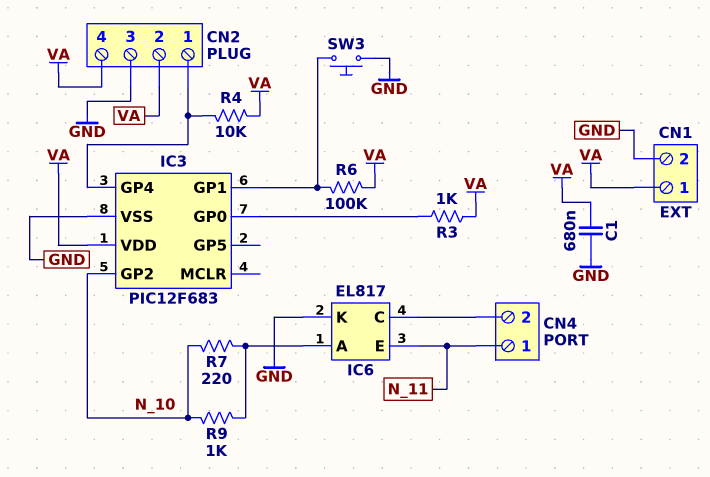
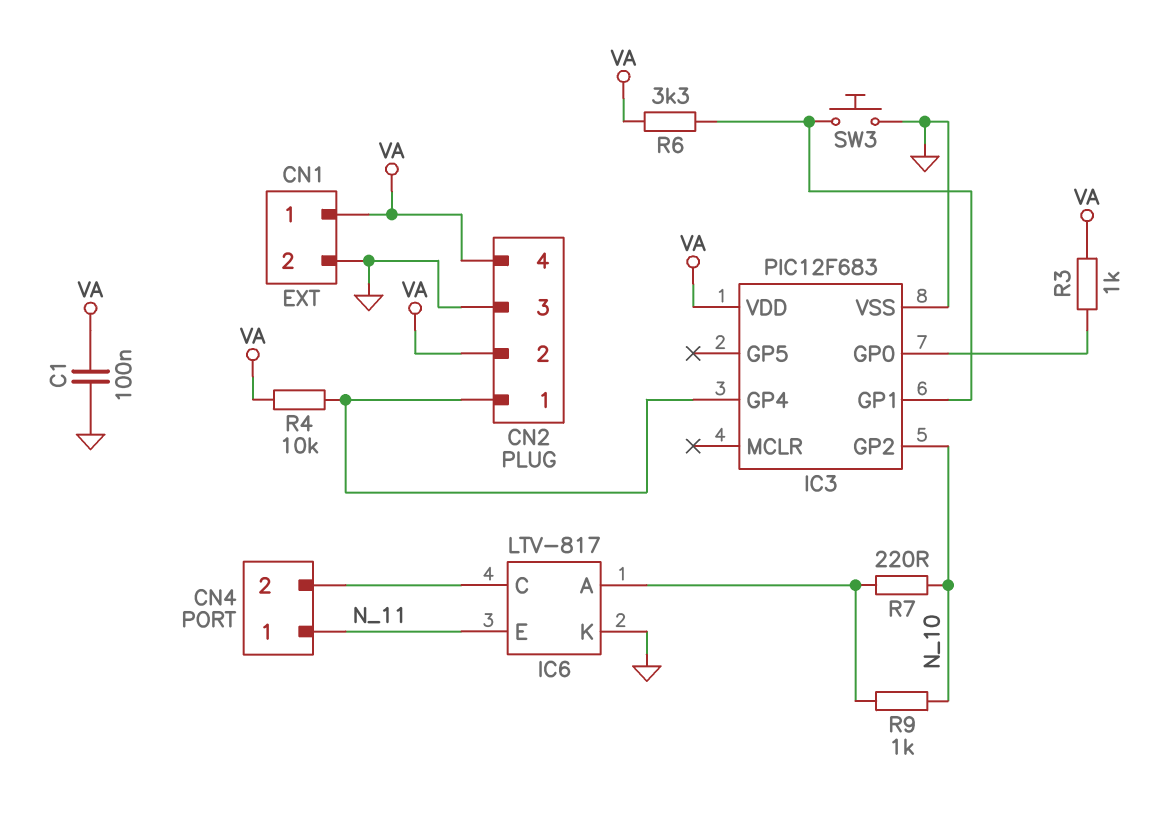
C1: 680nF (GND, VA) -> 100nF (GND, VA)
IC6: EL817 -> LTV-817
R6: 100k (IC3/GP1, VA) -> 3.3k (IC3/GP1, VA)

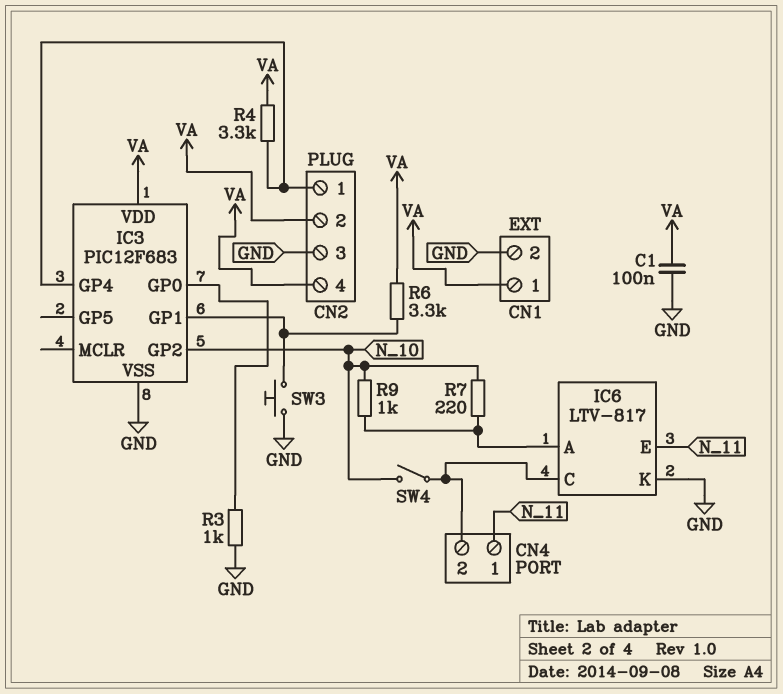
R3: 1k (IC3/GP0, VA) -> 1k (GND, IC3/GP0)
R4: 10k (CN2/1, VA) -> 3.3k (CN2/1, VA)
SW4: none -> switch (CN4/2, N_10)

